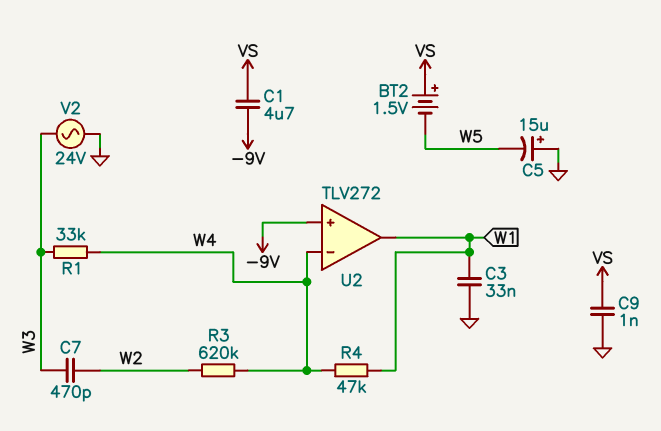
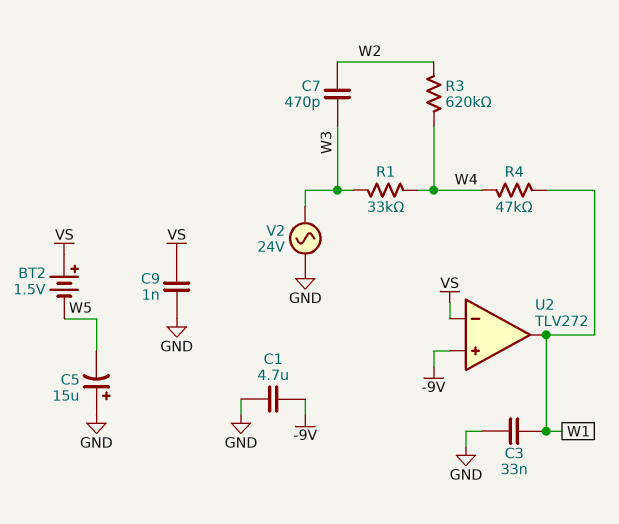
C1: 4.7uF (-9V, VS) -> 4.7uF (-9V, GND)
U2 pin in-: W4 -> VS

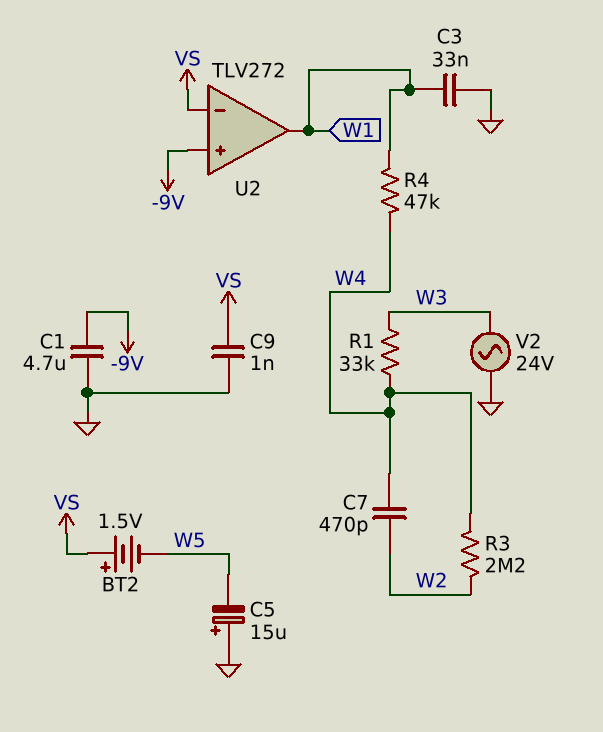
C7: 470pF (W2, W3) -> 470pF (W2, W4)
R3: 620k (W2, W4) -> 2.2M (W2, W4)

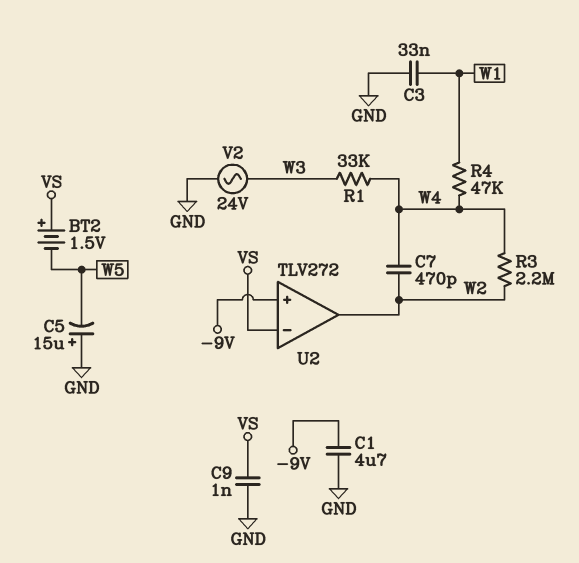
U2 pin out: W1 -> W2

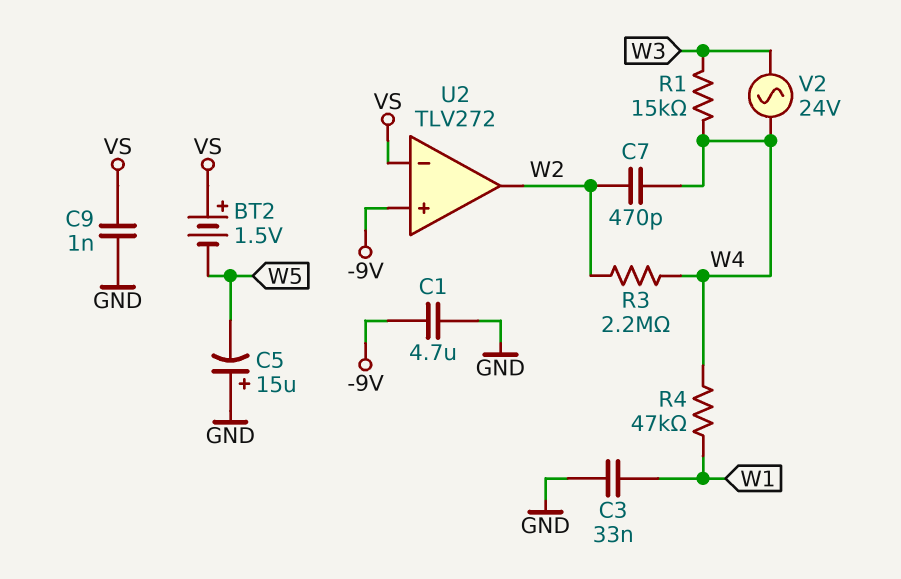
R1: 33k (W3, W4) -> 15k (W3, W4)
V2: AC 24V (GND, W3) -> AC 24V (W3, W4)

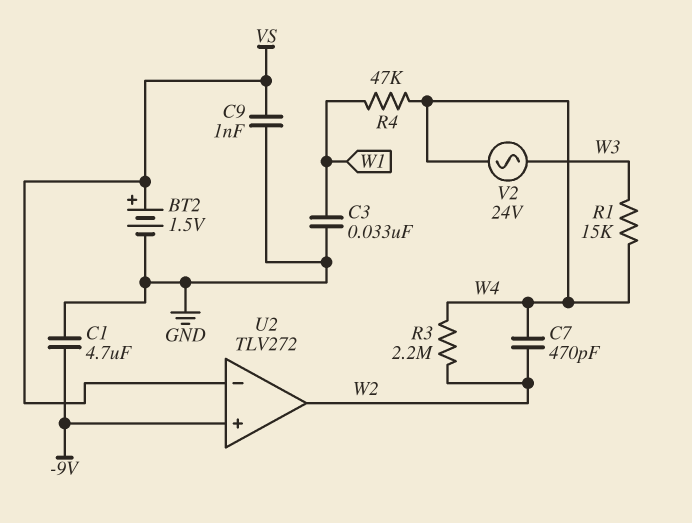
BT2: 1.5V (plus VS, minus W5) -> 1.5V (plus VS, minus GND)
C5: 15uF (plus GND, minus W5) -> none

